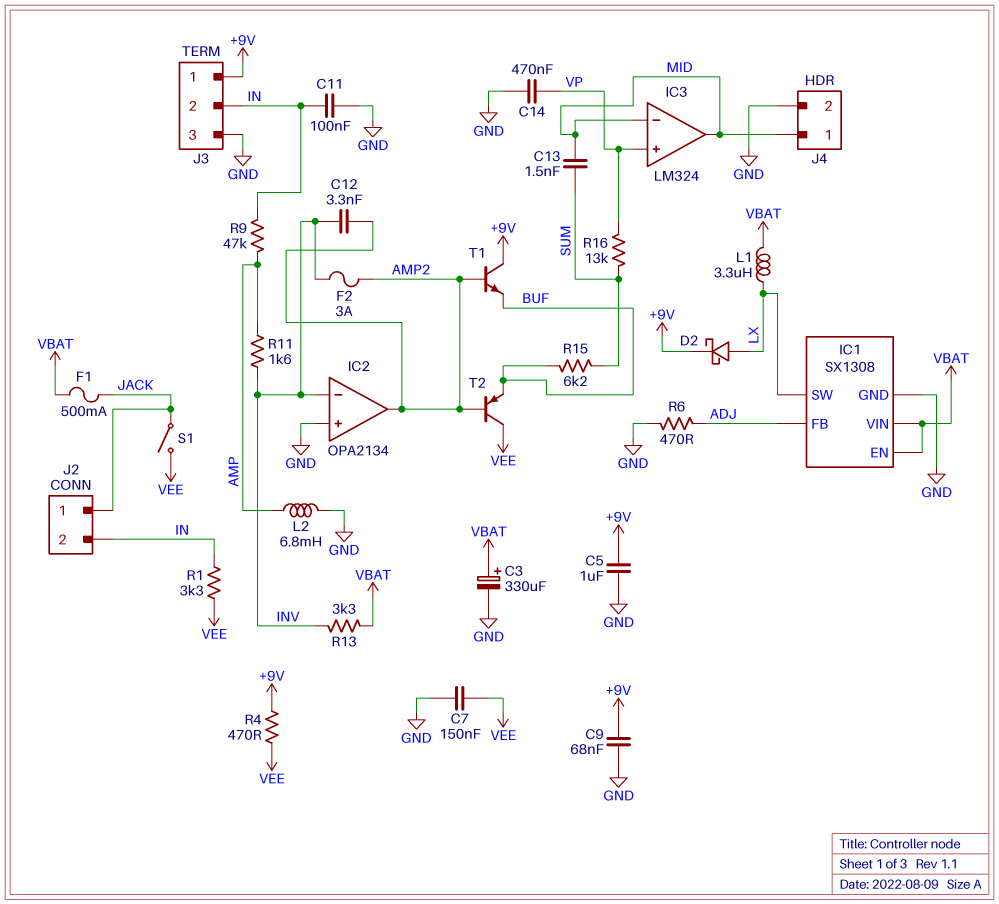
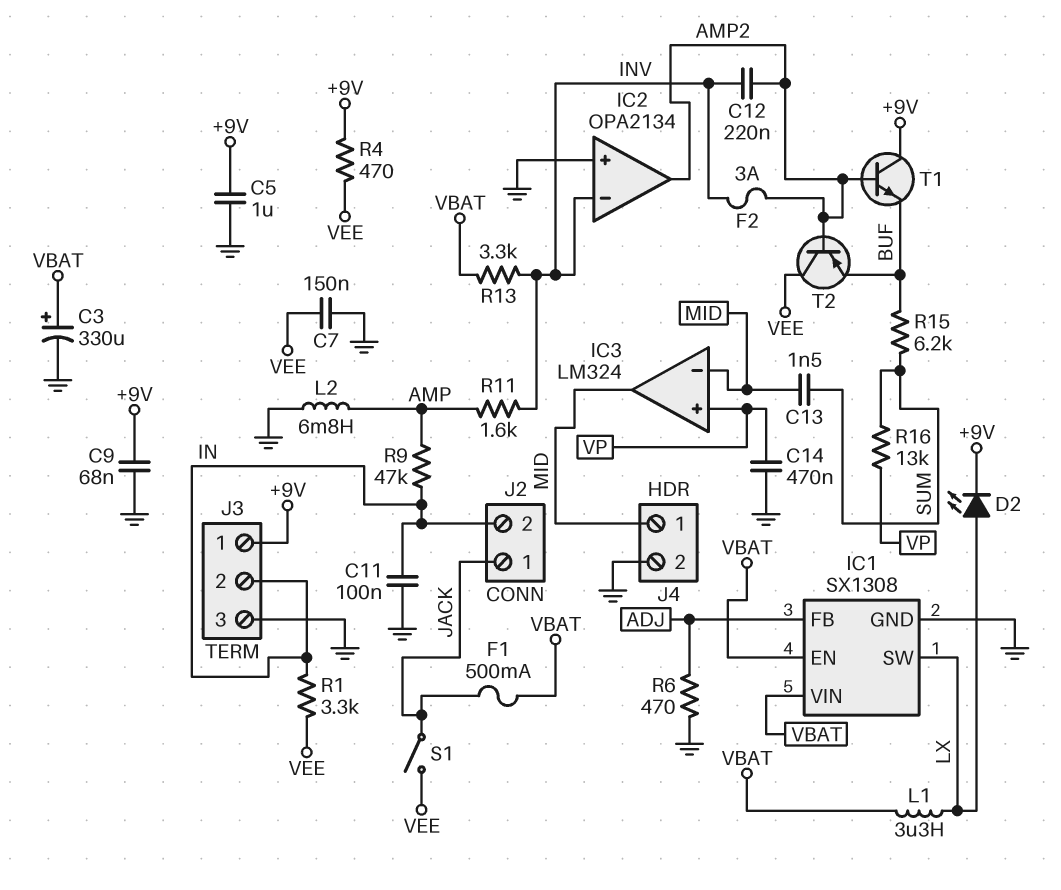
C12: 3.3nF (AMP2, INV) -> 220nF (AMP2, INV)
D2: schottky (A LX, K +9V) -> LED (A LX, K +9V)

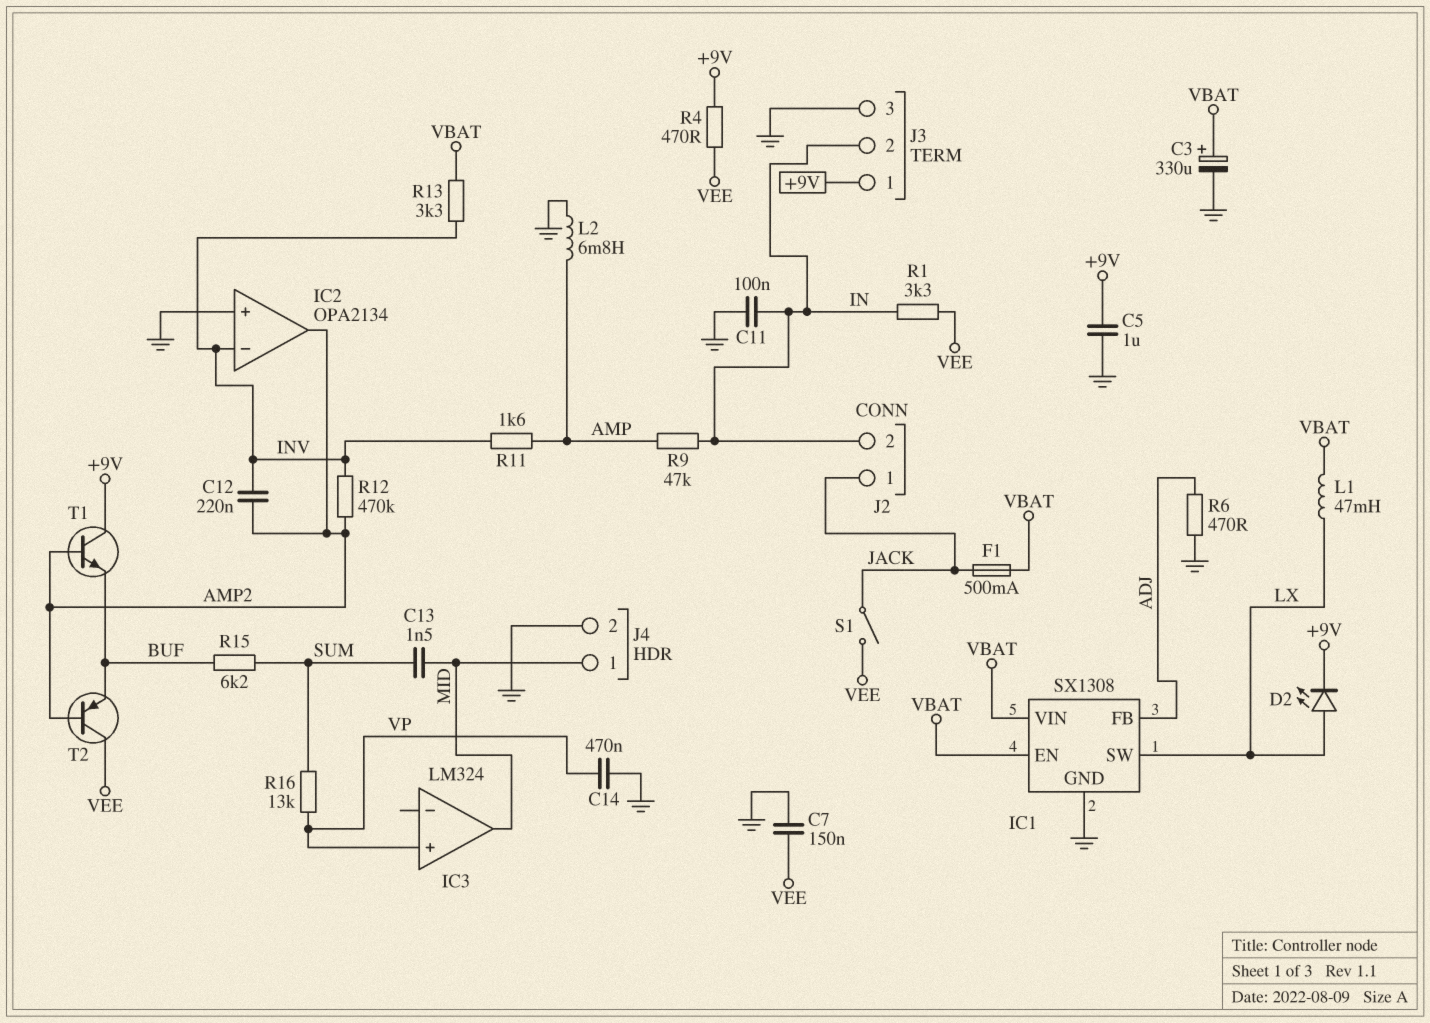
C9: 68nF (+9V, GND) -> none
F2: 3A (AMP2, INV) -> none
IC3 pin in-: MID -> none
L1: 3.3uH (LX, VBAT) -> 47mH (LX, VBAT)
R12: none -> 470k (AMP2, INV)

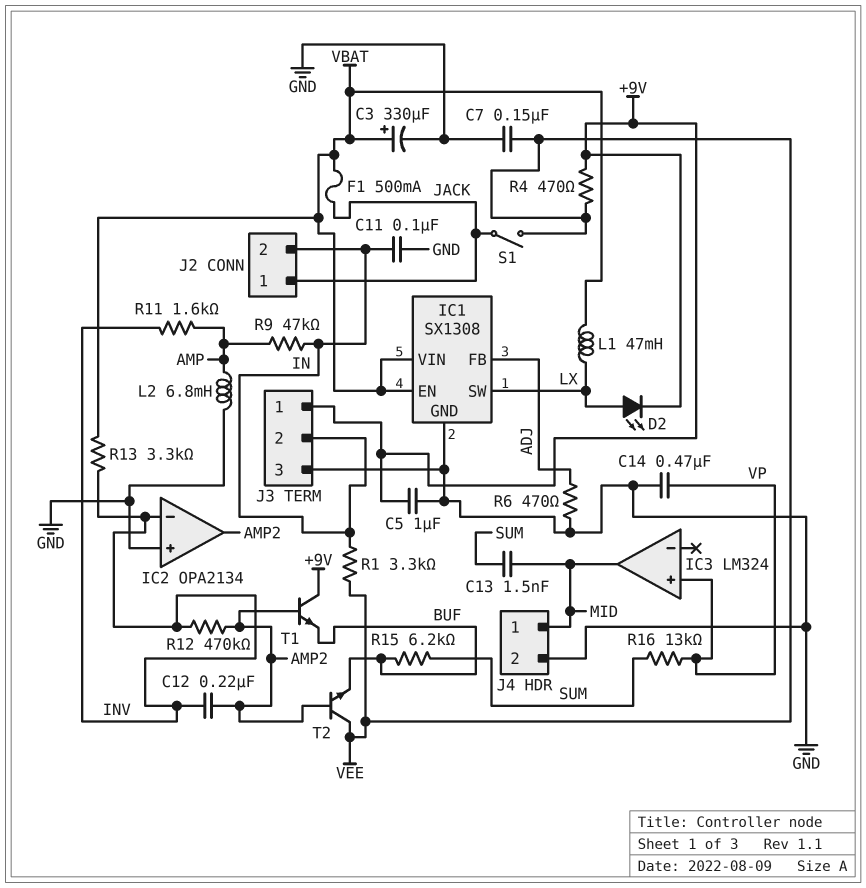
T2: PNP (B AMP2, C VEE, E BUF) -> NPN (B AMP2, C VEE, E BUF)

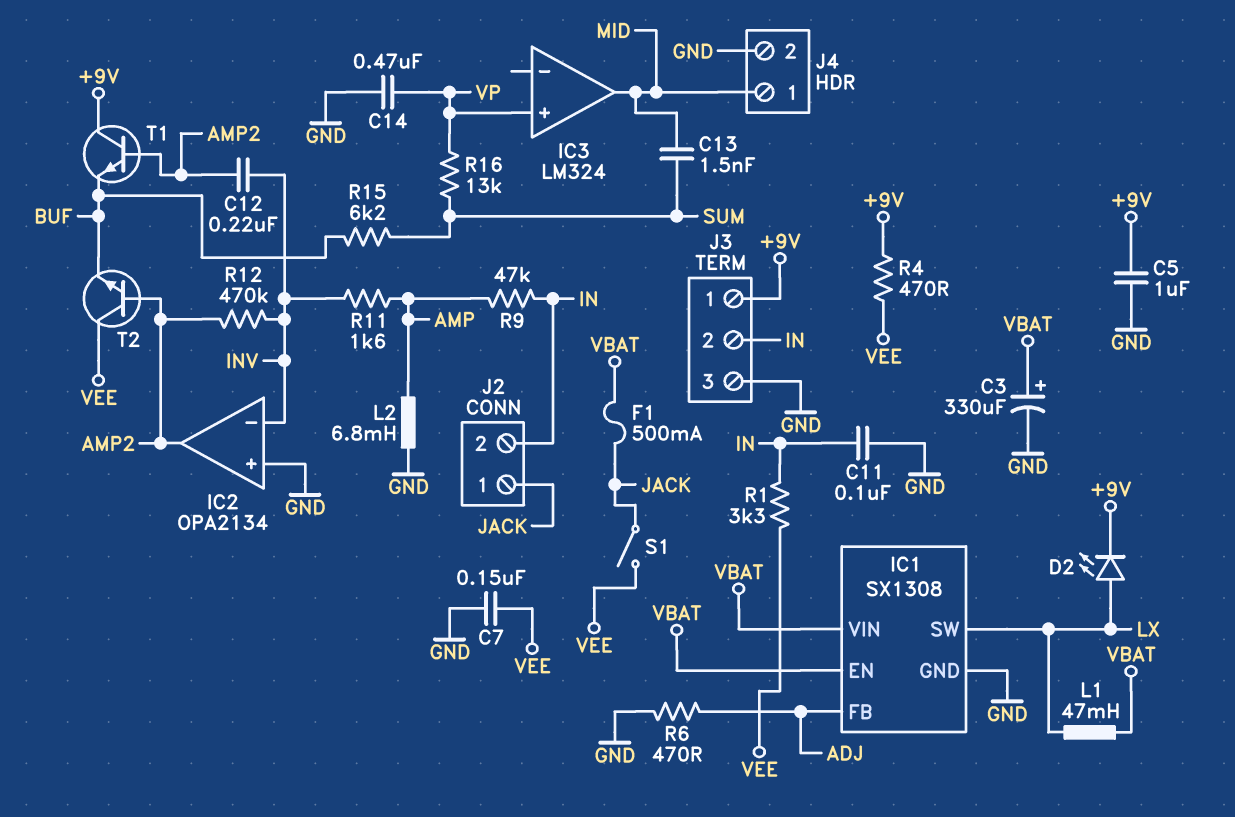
R13: 3.3k (INV, VBAT) -> none

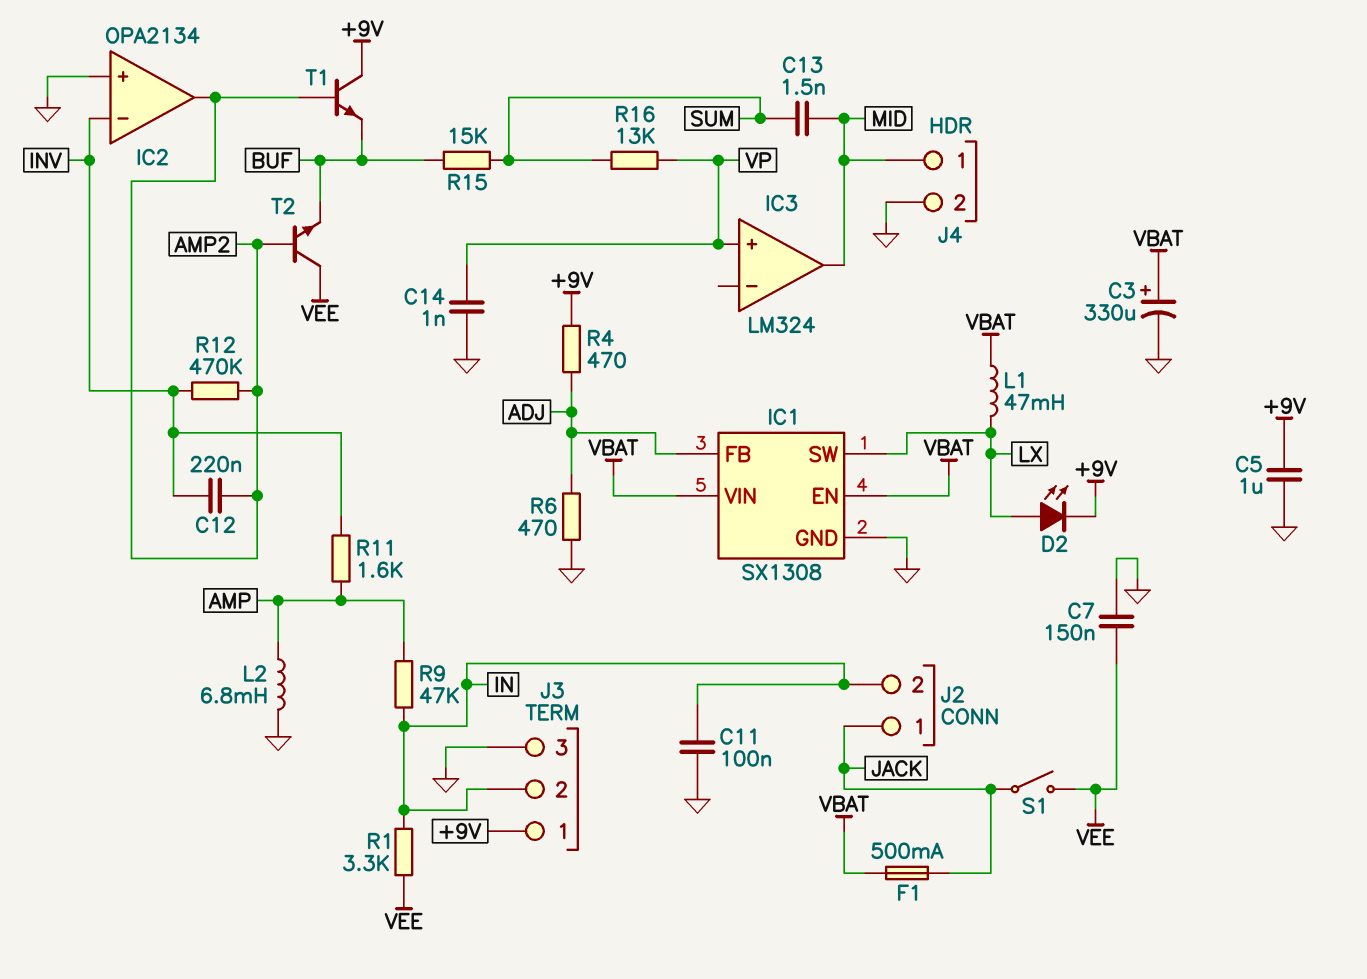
C14: 470nF (GND, VP) -> 1nF (GND, VP)
R4: 470 (+9V, VEE) -> 470 (+9V, ADJ)
R15: 6.2k (BUF, SUM) -> 15k (BUF, SUM)

